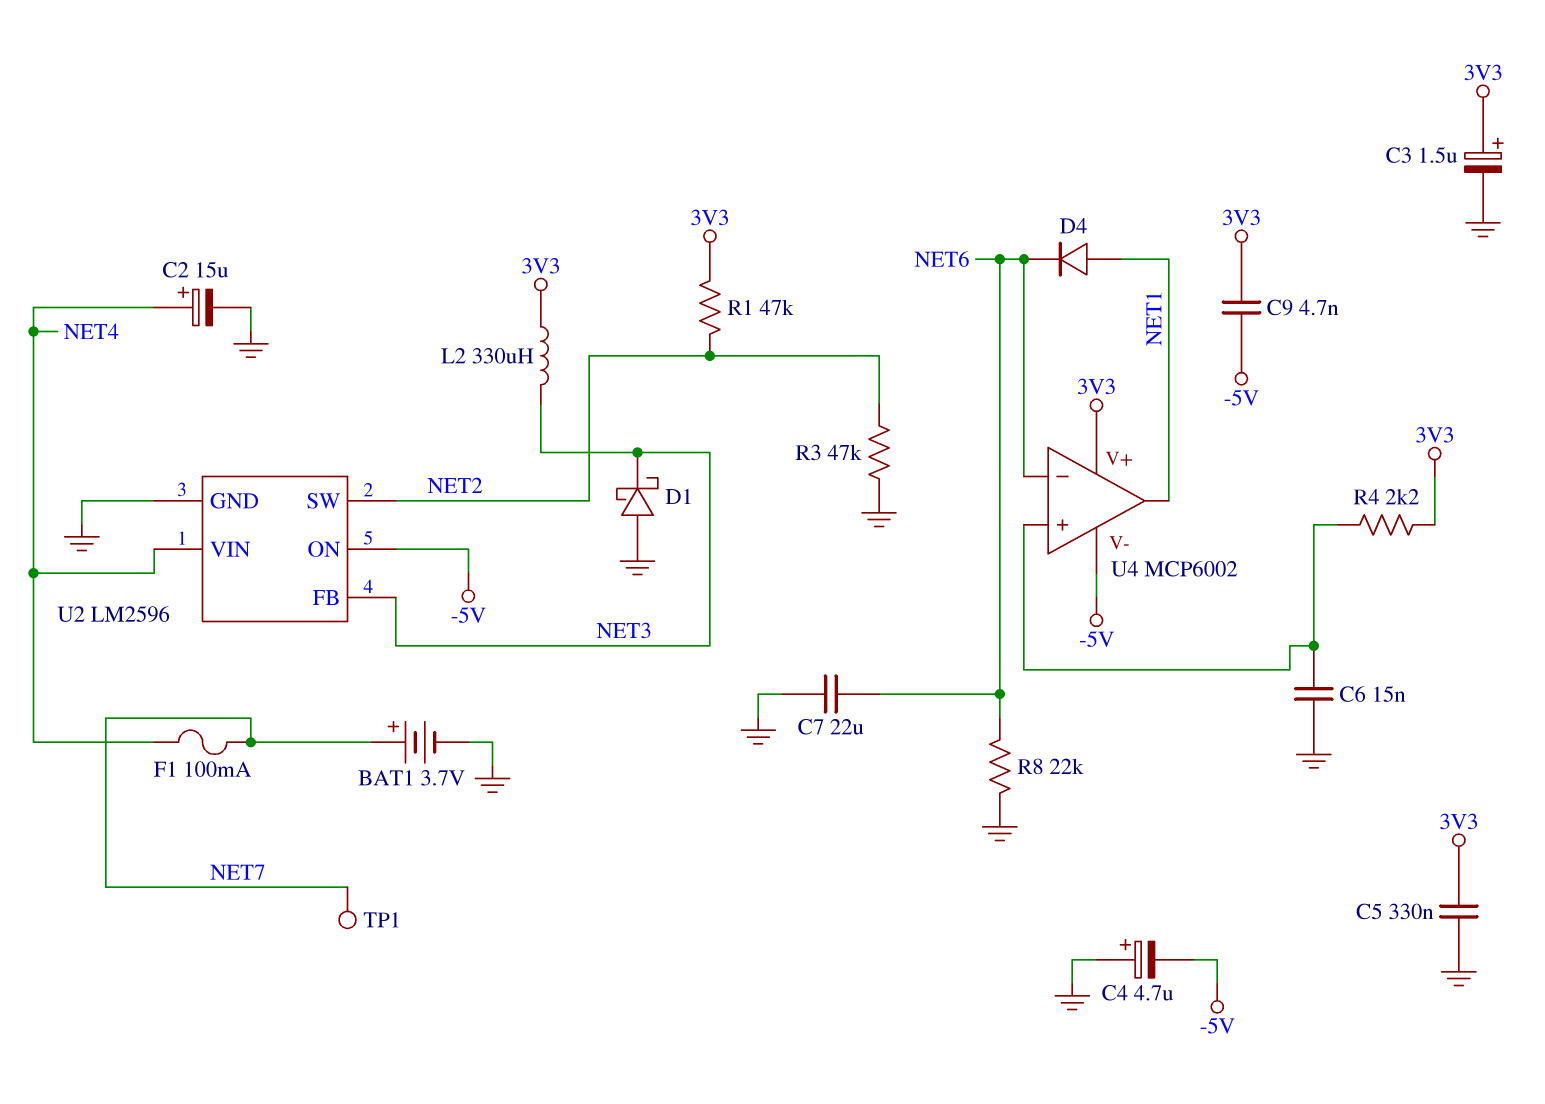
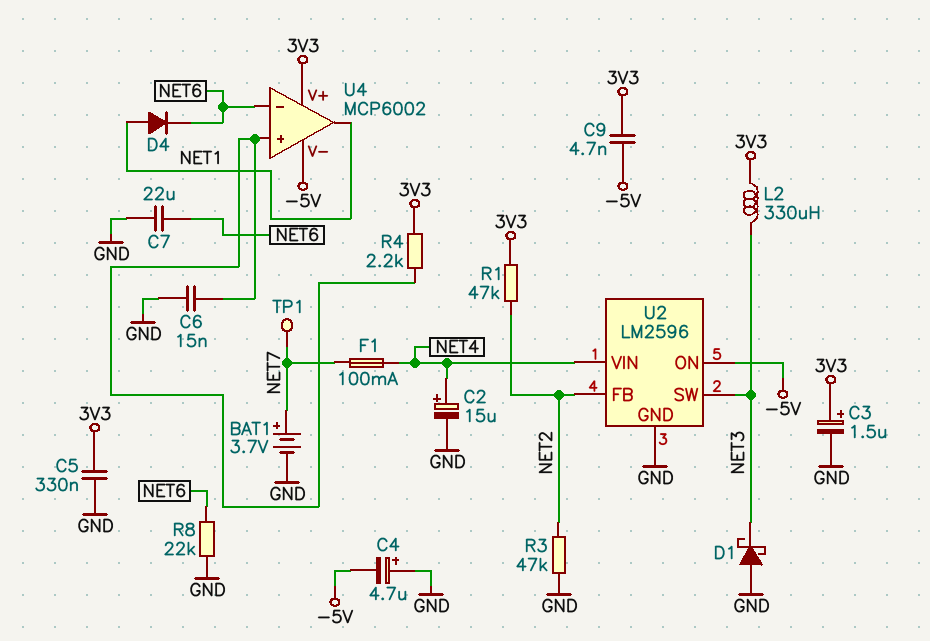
U2 pin FB: NET3 -> NET2
U2 pin SW: NET2 -> NET3

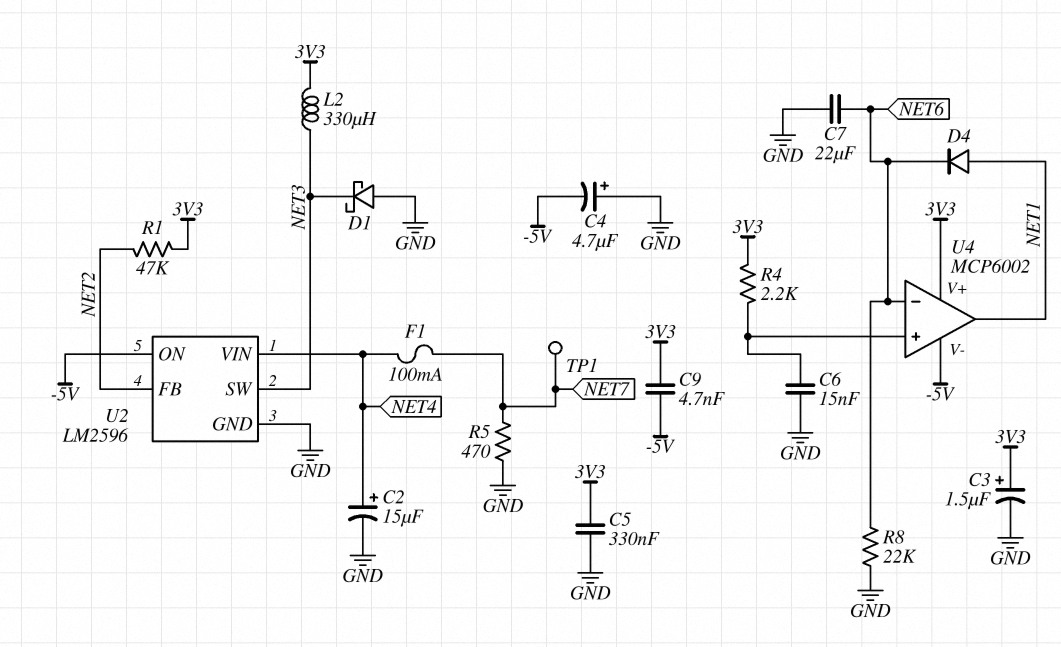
BAT1: 3.7V (plus NET7, minus GND) -> none
R3: 47k (GND, NET2) -> none
R5: none -> 470 (GND, NET7)

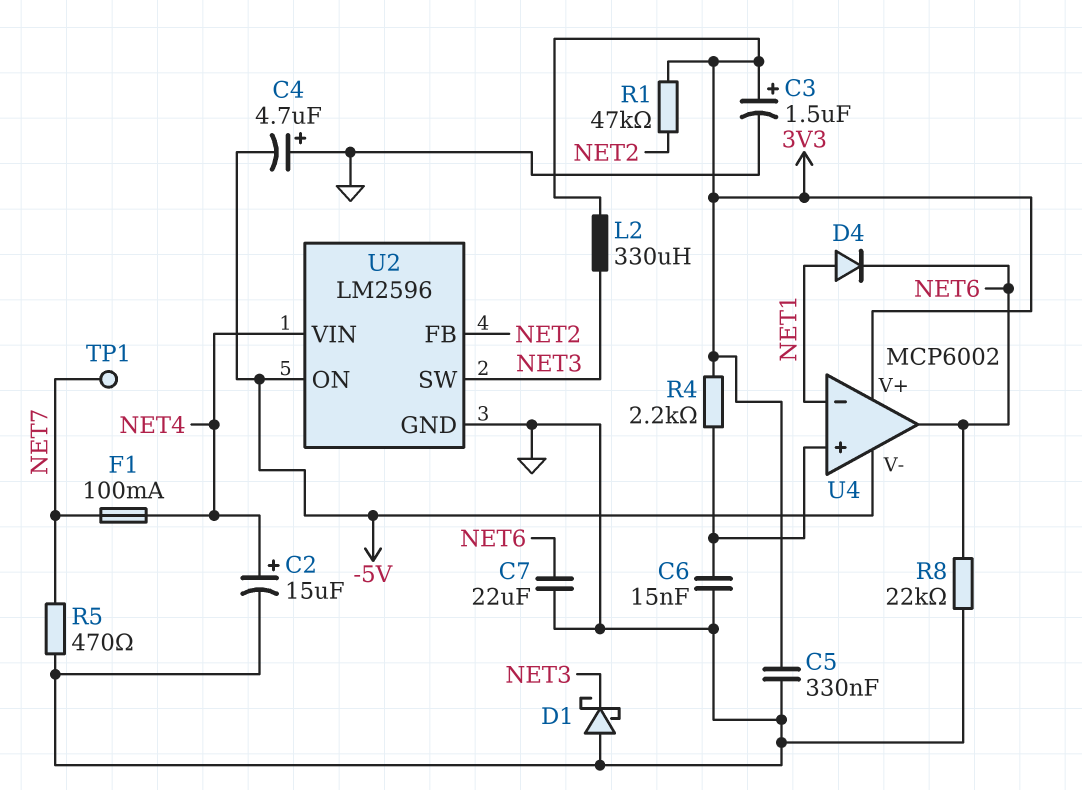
C9: 4.7nF (-5V, 3V3) -> none
U4 pin in-: NET6 -> NET1
U4 pin out: NET1 -> NET6

